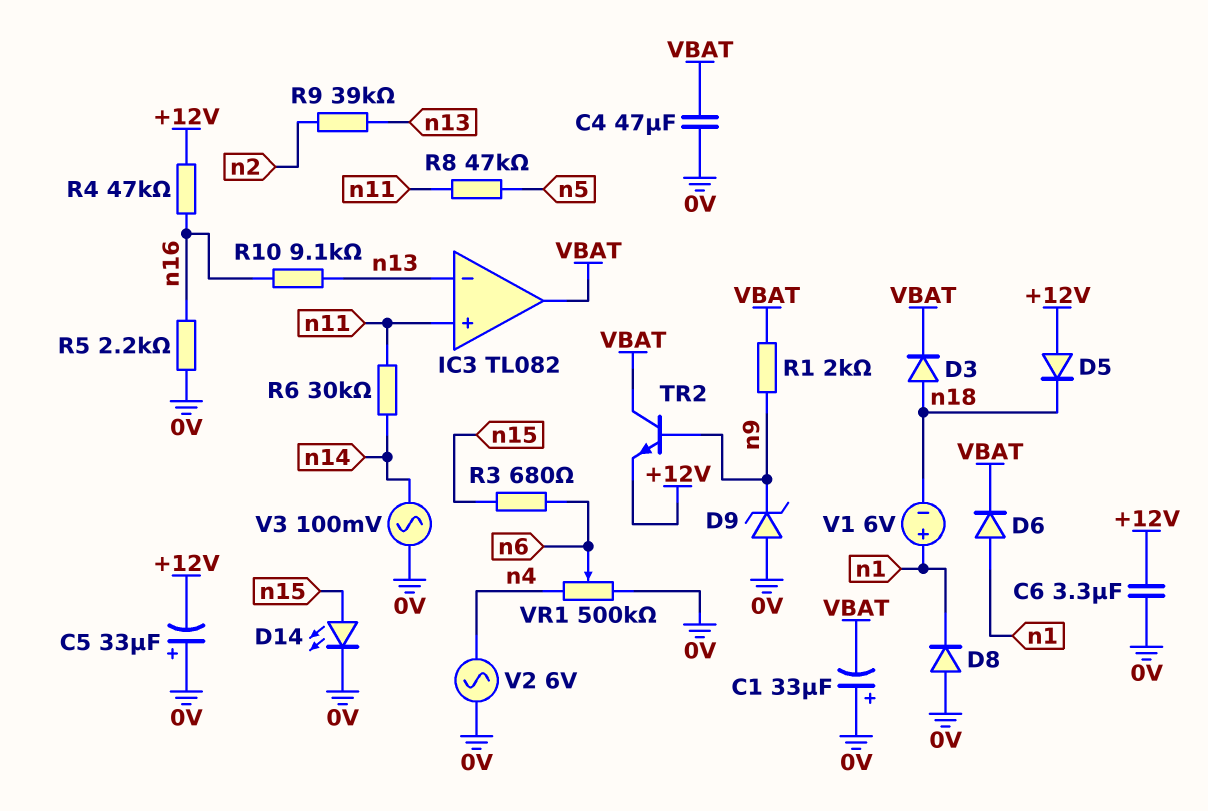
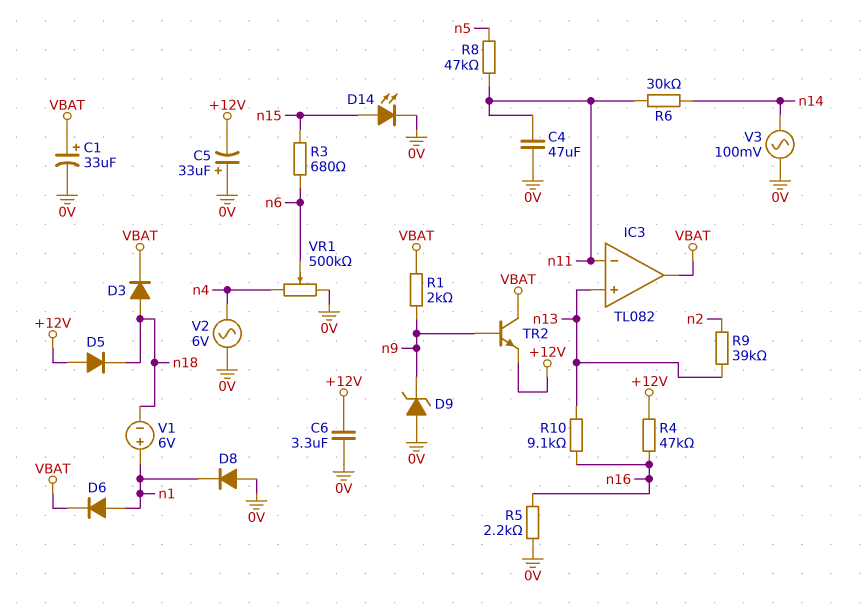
C1: 33uF (plus 0V, minus VBAT) -> 33uF (plus VBAT, minus 0V)
C4: 47uF (0V, VBAT) -> 47uF (0V, n11)
IC3 pin in+: n11 -> n13
IC3 pin in-: n13 -> n11

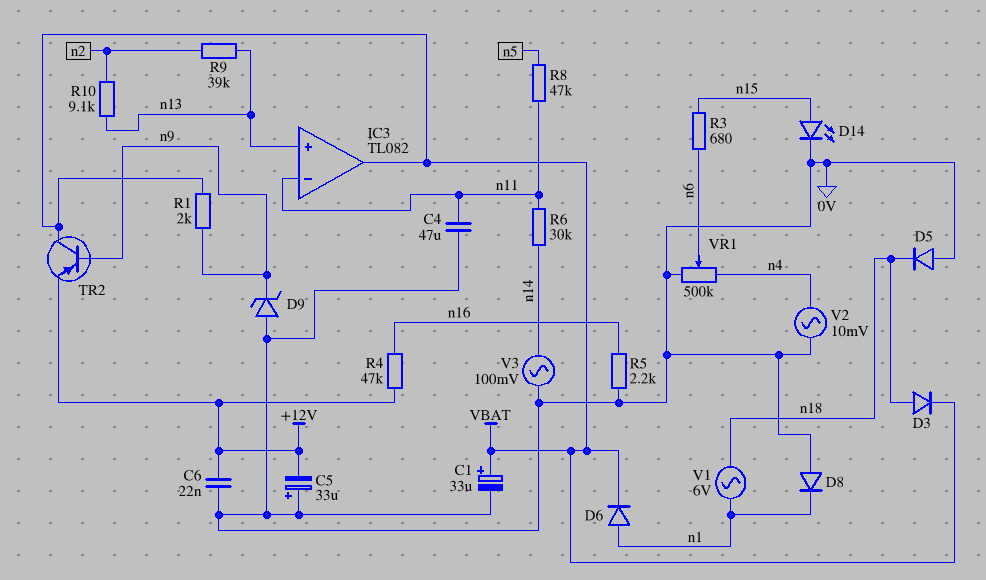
C6: 3.3uF (+12V, 0V) -> 22nF (+12V, 0V)
D5: diode (A +12V, K n18) -> diode (A 0V, K n18)
R10: 9.1k (n13, n16) -> 9.1k (n2, n13)
TR2: NPN (B n9, C VBAT, E +12V) -> PNP (B n9, C VBAT, E +12V)
V1: 6V (plus n1, minus n18) -> AC 6V (n1, n18)
V2: AC 6V (0V, n4) -> AC 10mV (0V, n4)

